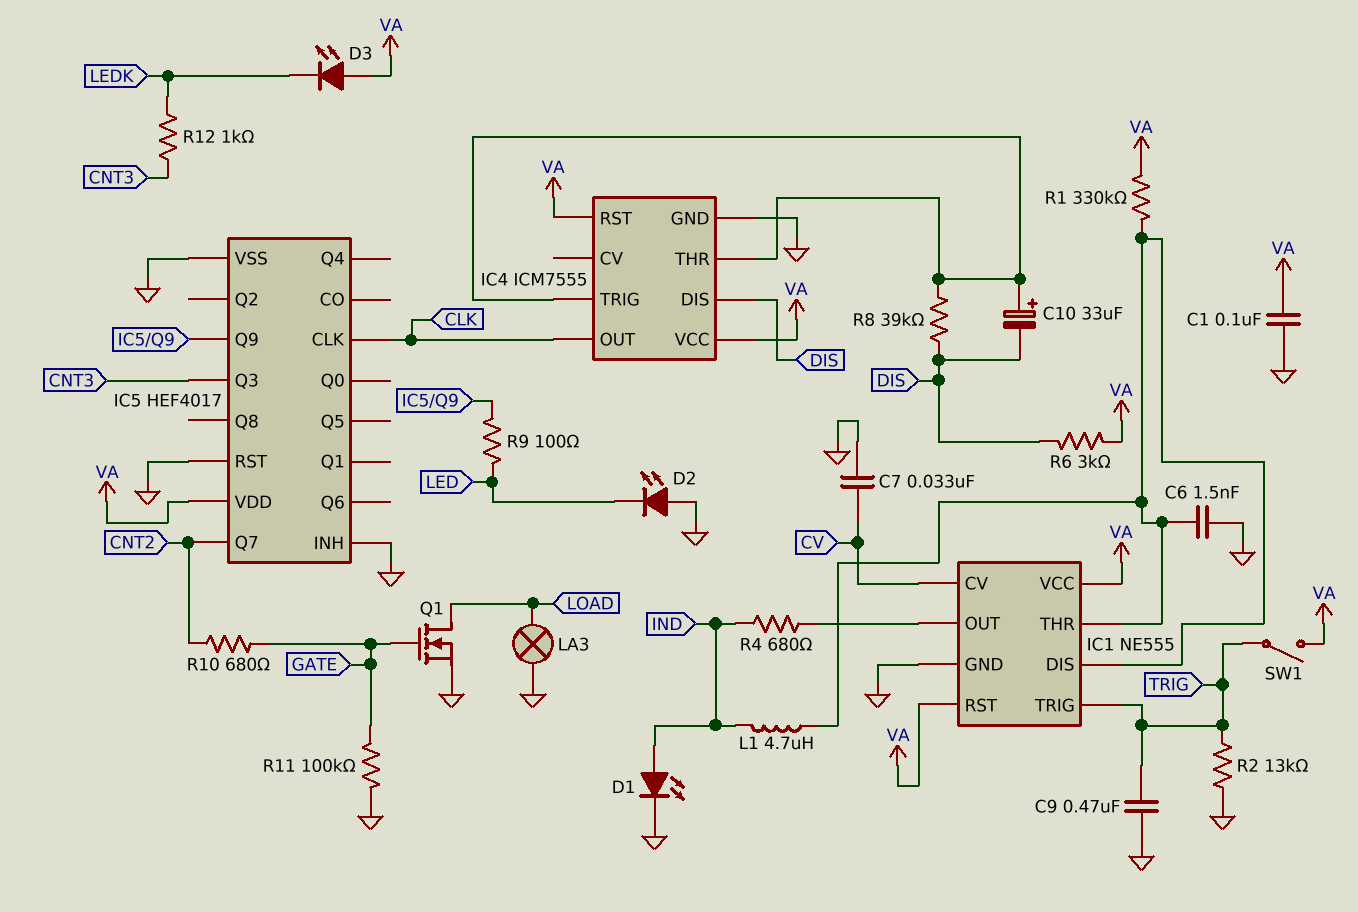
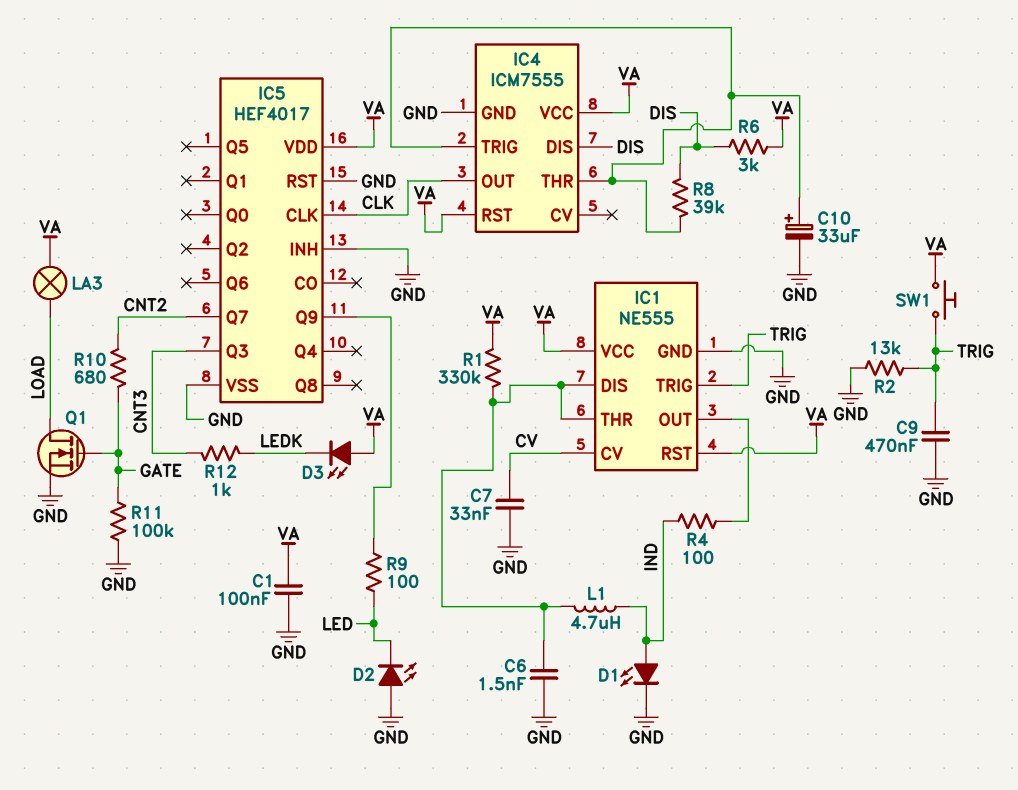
C10: 33uF (plus IC4/THR, minus DIS) -> 33uF (plus IC4/THR, minus GND)
LA3: lamp (GND, LOAD) -> lamp (LOAD, VA)
R4: 680 (IC1/OUT, IND) -> 100 (IC1/OUT, IND)
SW1: switch (TRIG, VA) -> button (TRIG, VA)

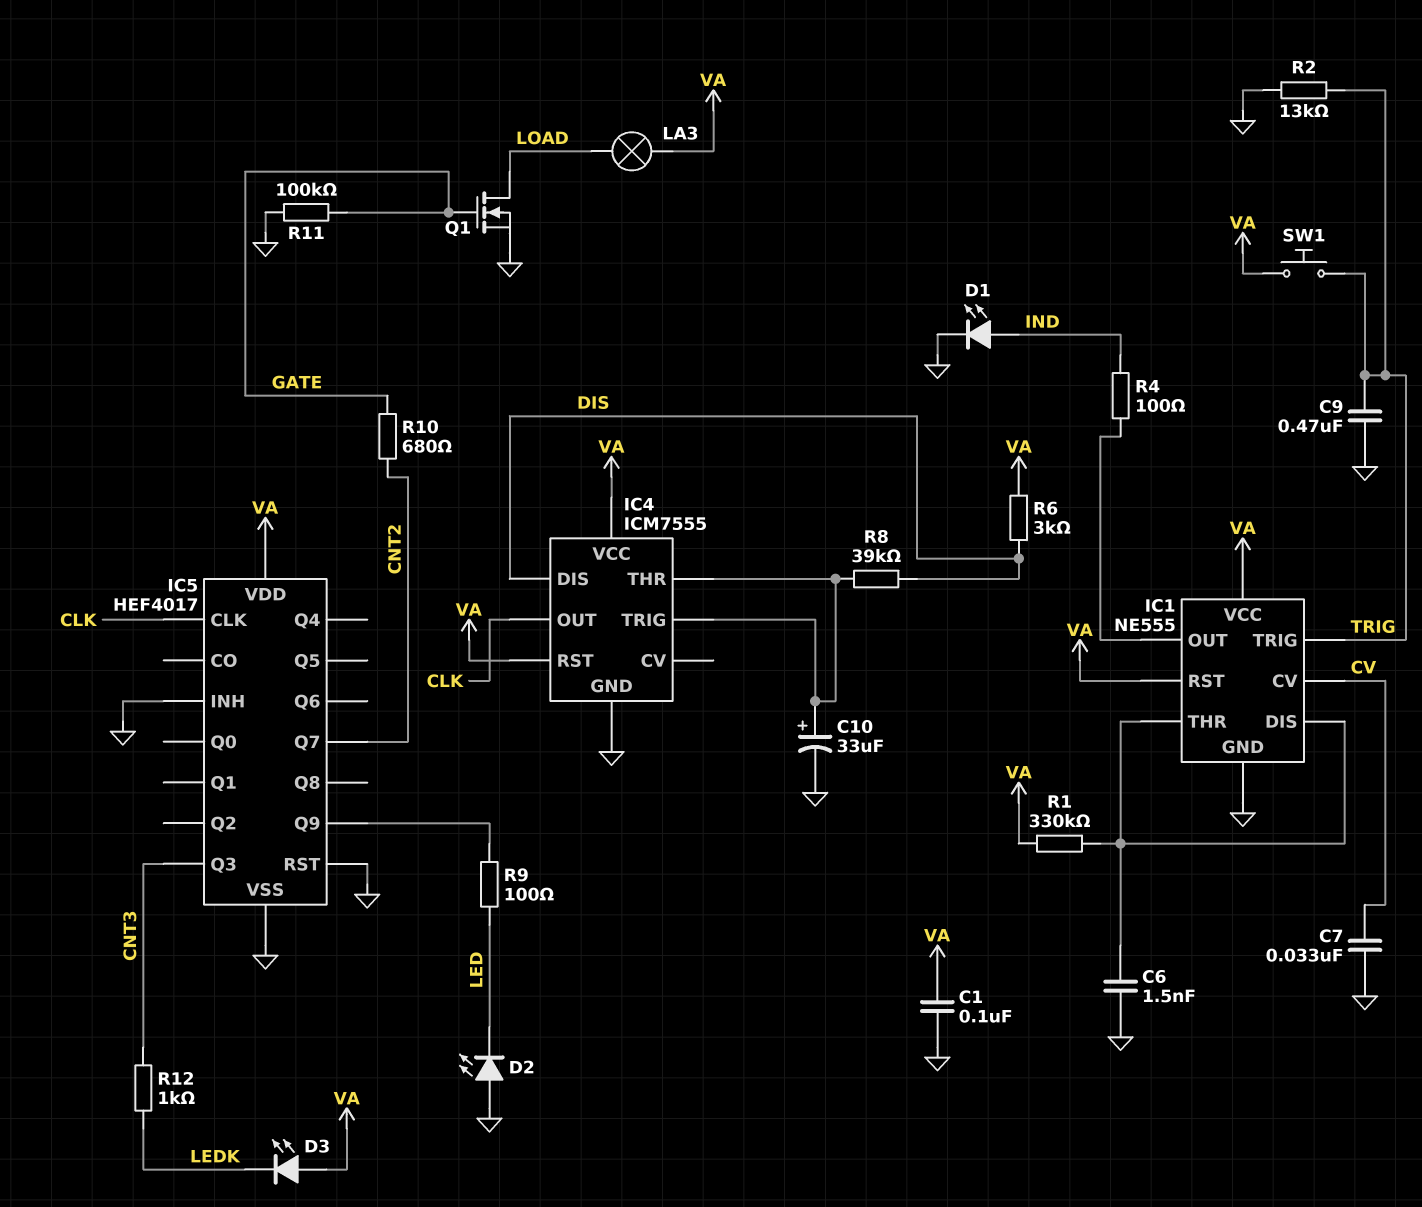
L1: 4.7uH (IC1/DIS, IND) -> none

